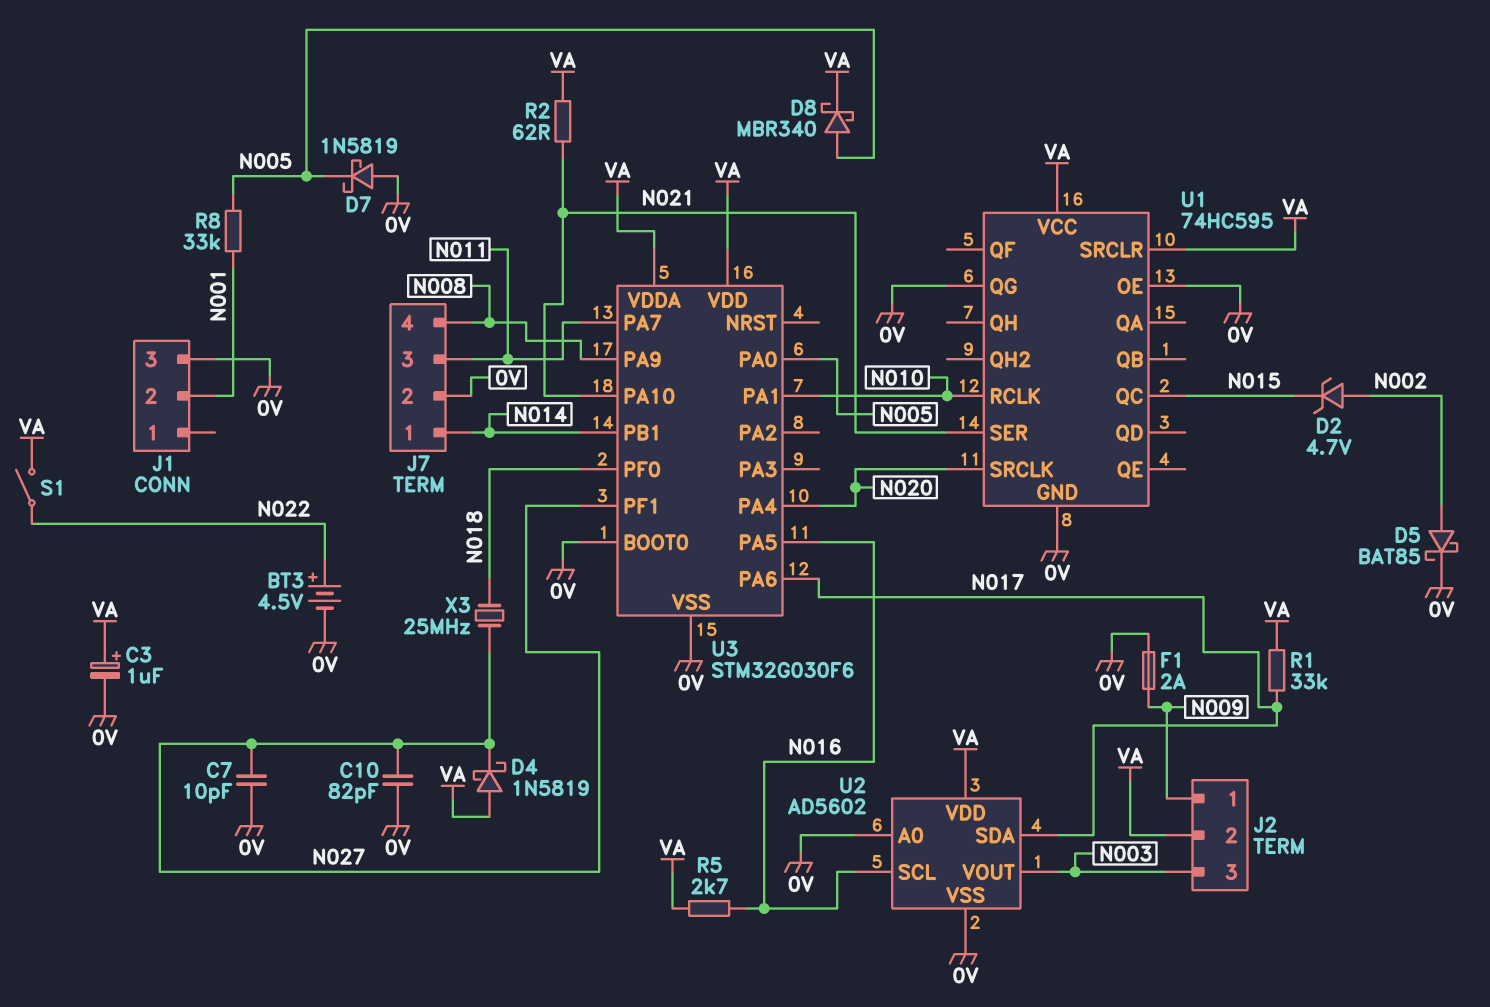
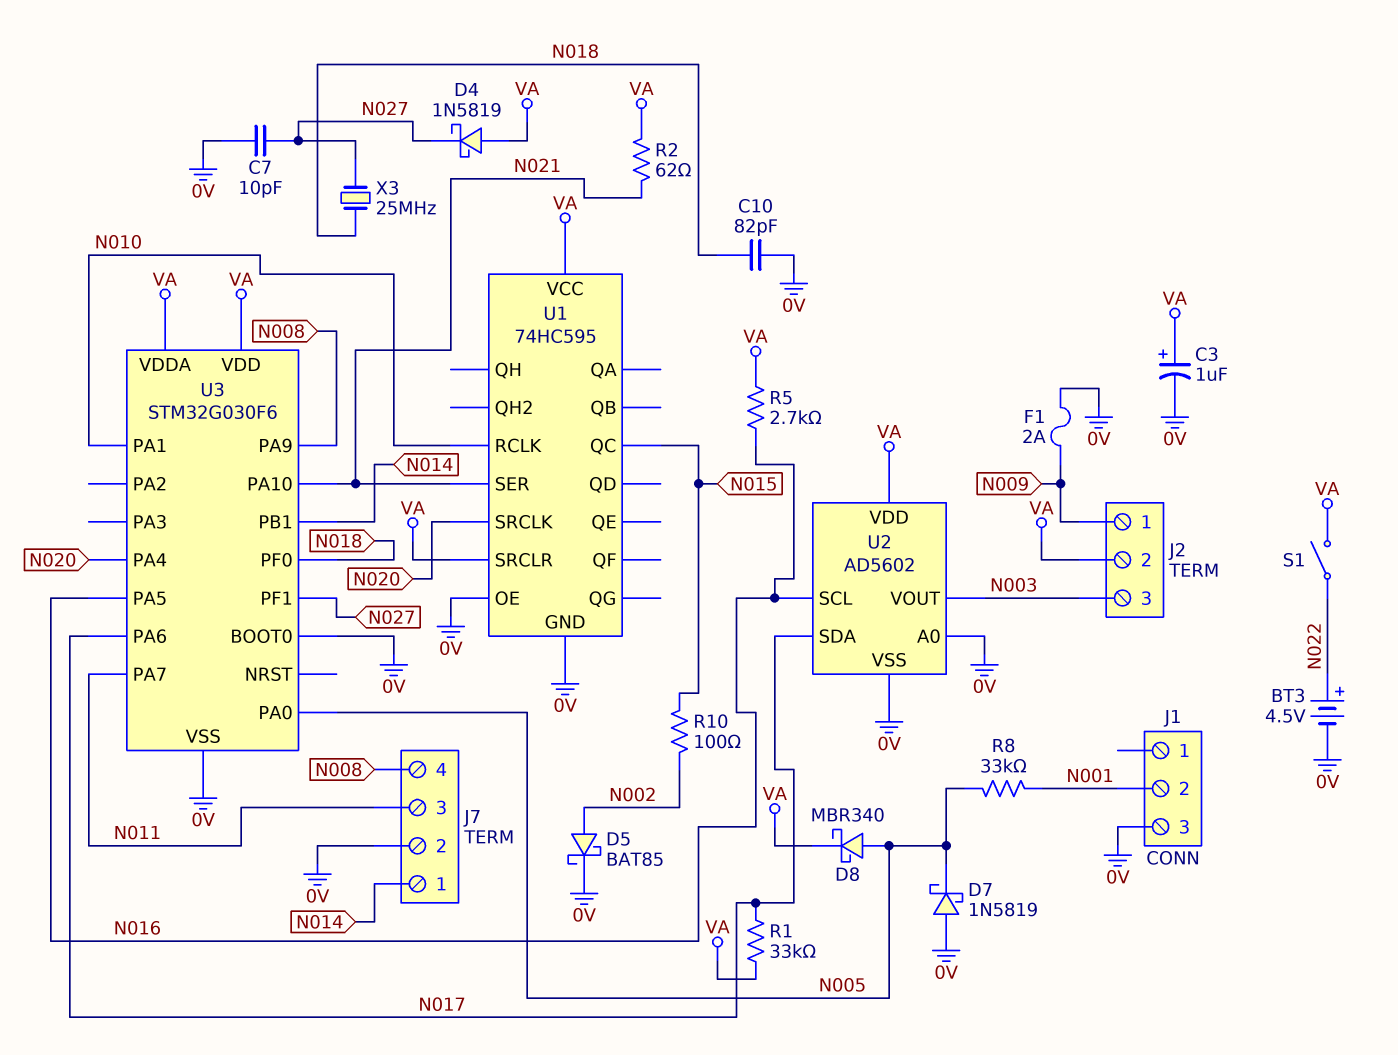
C10: 82pF (0V, N027) -> 82pF (0V, N018)
D2: zener 4.7V (A N002, K N015) -> none
R10: none -> 100 (N002, N015)
U1 pin QG: 0V -> none

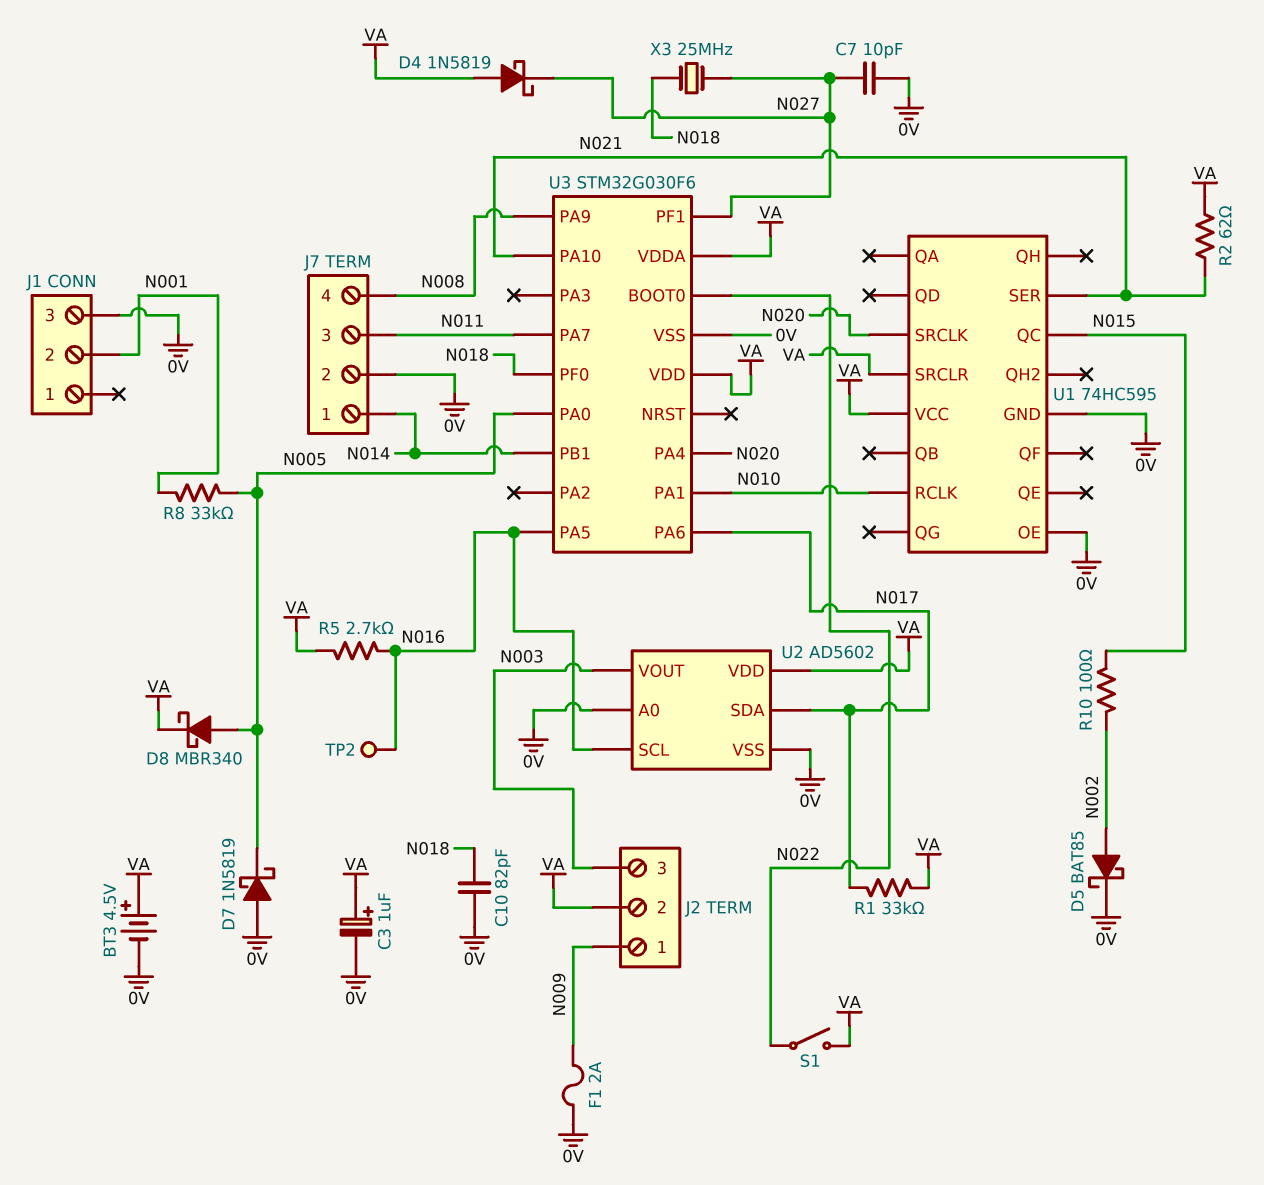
BT3: 4.5V (plus N022, minus 0V) -> 4.5V (plus VA, minus 0V)
TP2: none -> test point (N016)
U3 pin BOOT0: 0V -> N022

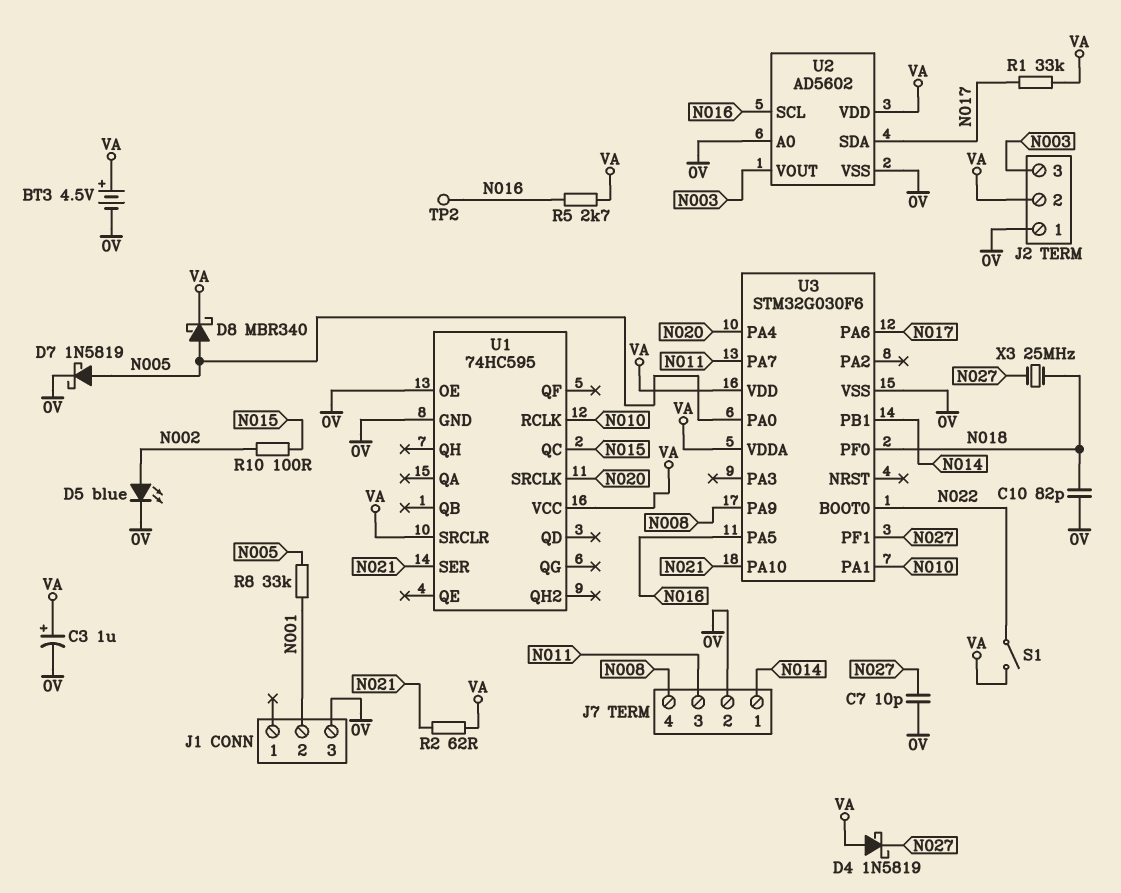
D5: schottky BAT85 (A N002, K 0V) -> LED blue (A N002, K 0V)
D7: schottky 1N5819 (A 0V, K N005) -> schottky 1N5819 (A N005, K 0V)
F1: 2A (0V, N009) -> none
J2 pin 1: N009 -> 0V

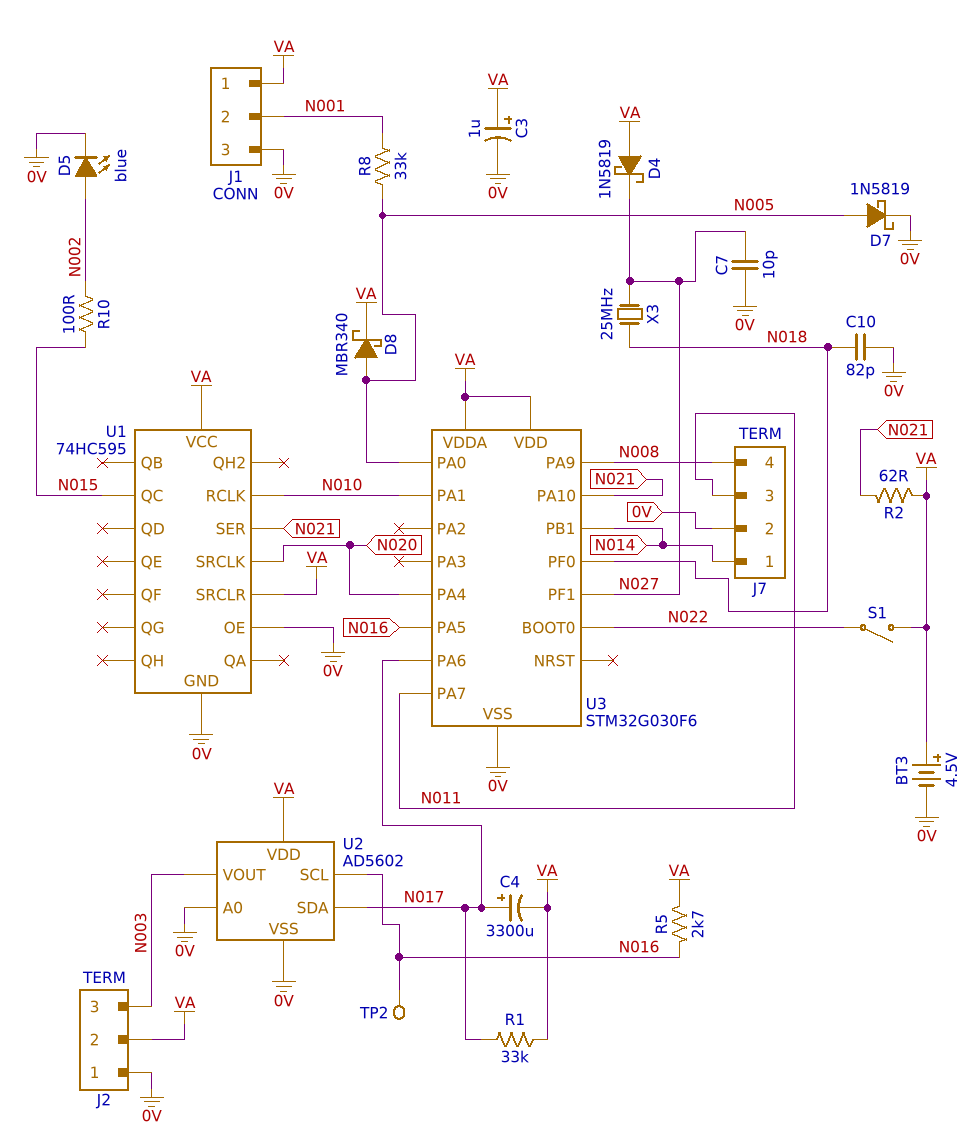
C4: none -> 3300uF (plus N017, minus VA)
J1 pin 1: none -> VA

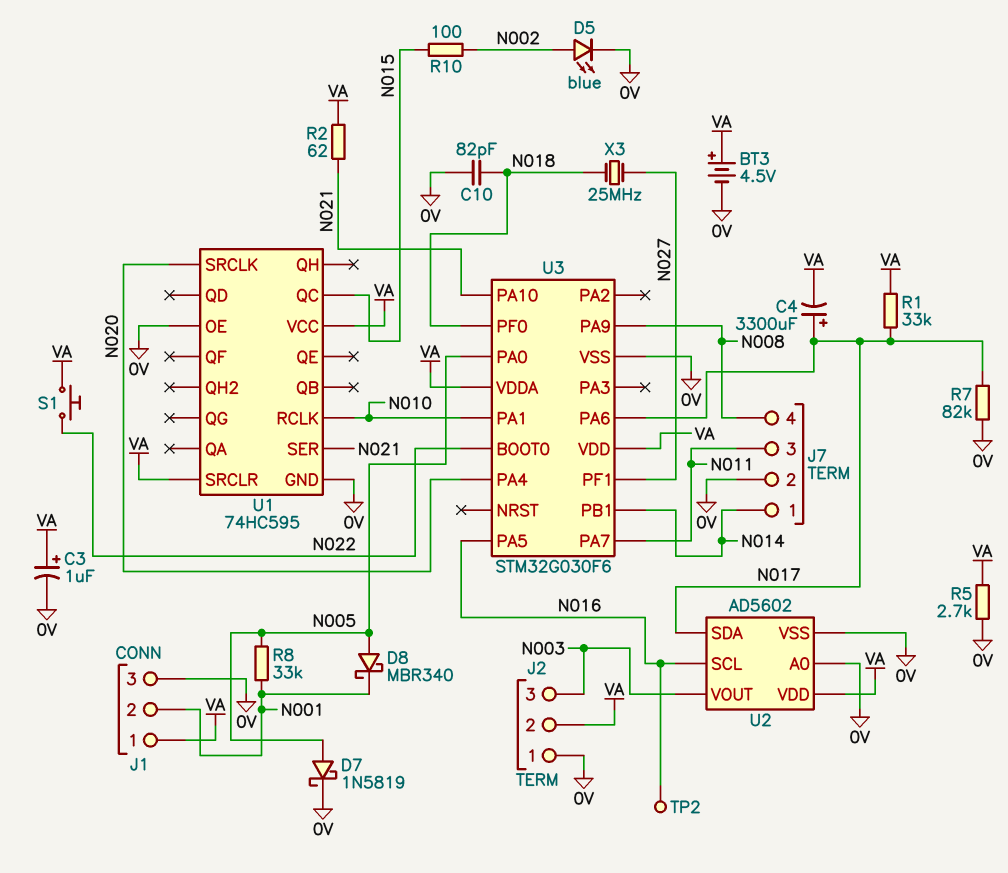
C7: 10pF (0V, N027) -> none
D4: schottky 1N5819 (A VA, K N027) -> none
D8: schottky MBR340 (A N005, K VA) -> schottky MBR340 (A N005, K N001)
R5: 2.7k (N016, VA) -> 2.7k (0V, VA)
R7: none -> 82k (0V, N017)
S1: switch (N022, VA) -> button (N022, VA)

